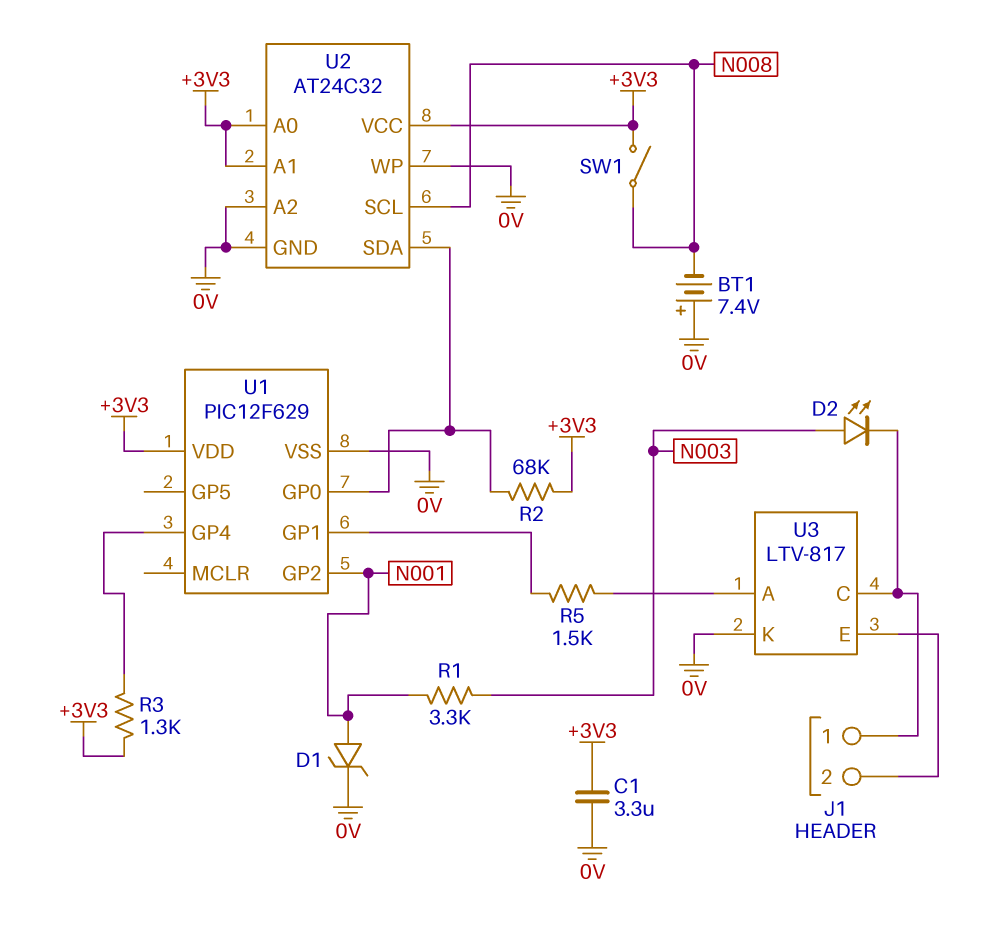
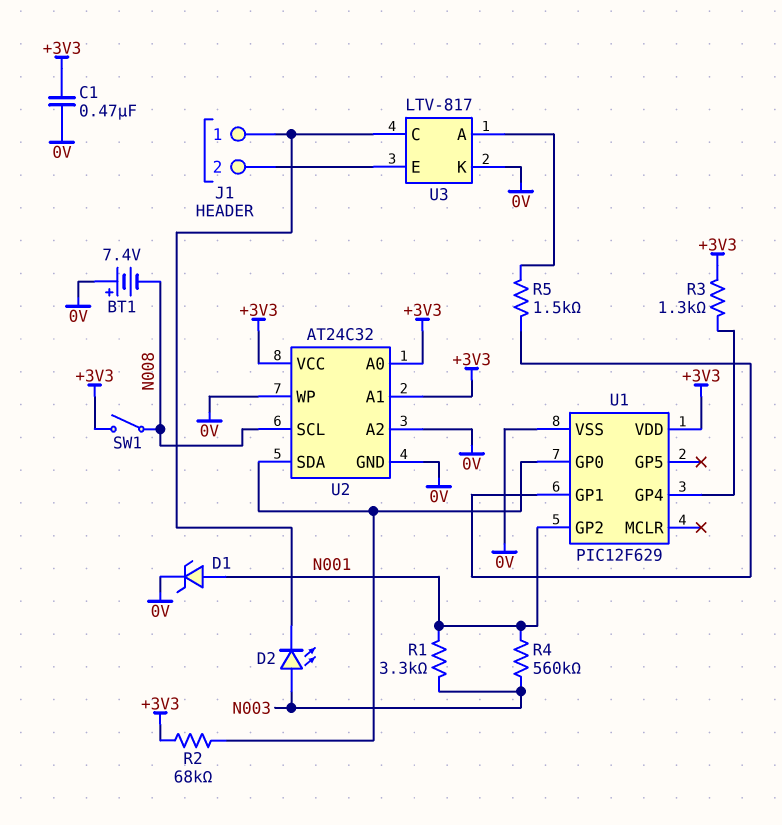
C1: 3.3uF (+3V3, 0V) -> 470nF (+3V3, 0V)
R4: none -> 560k (N001, N003)

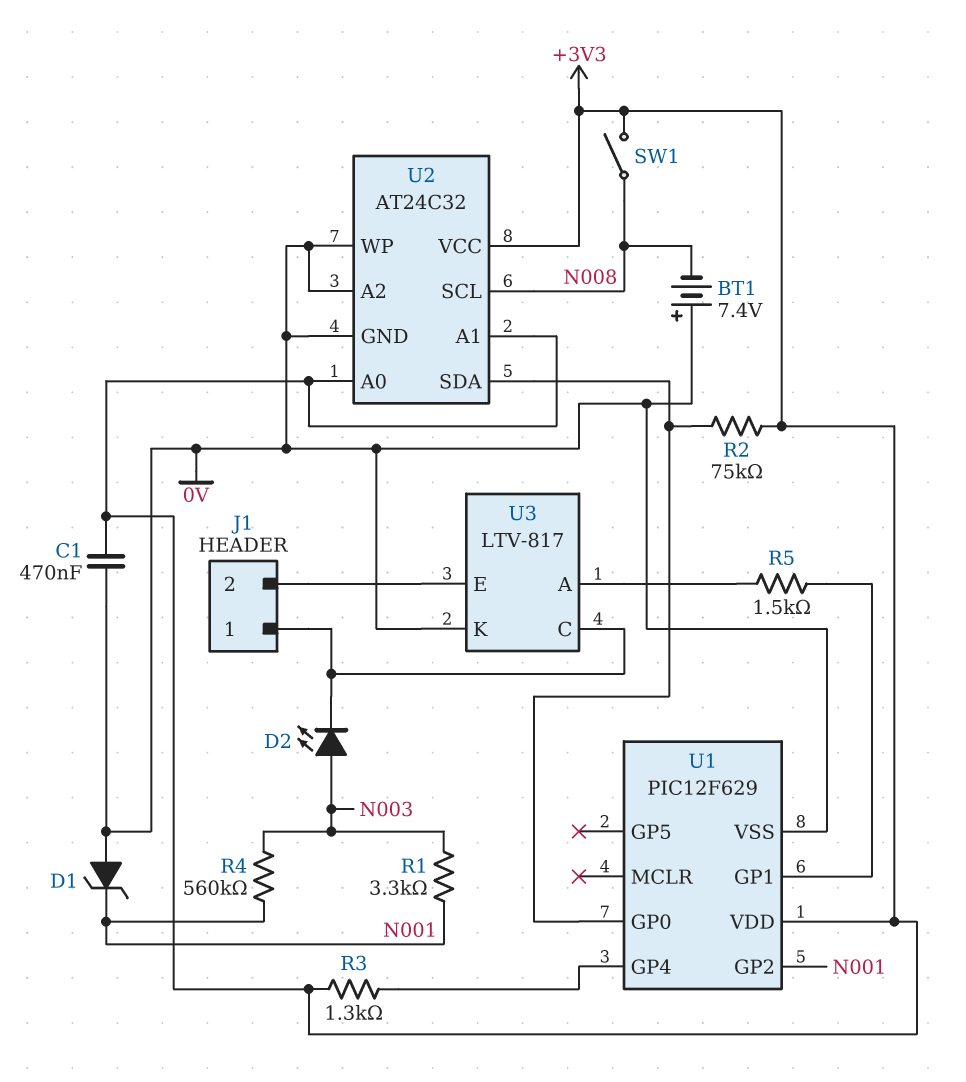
D1: zener (A N001, K 0V) -> zener (A 0V, K N001)
R2: 68k (+3V3, U1/GP0) -> 75k (+3V3, U1/GP0)

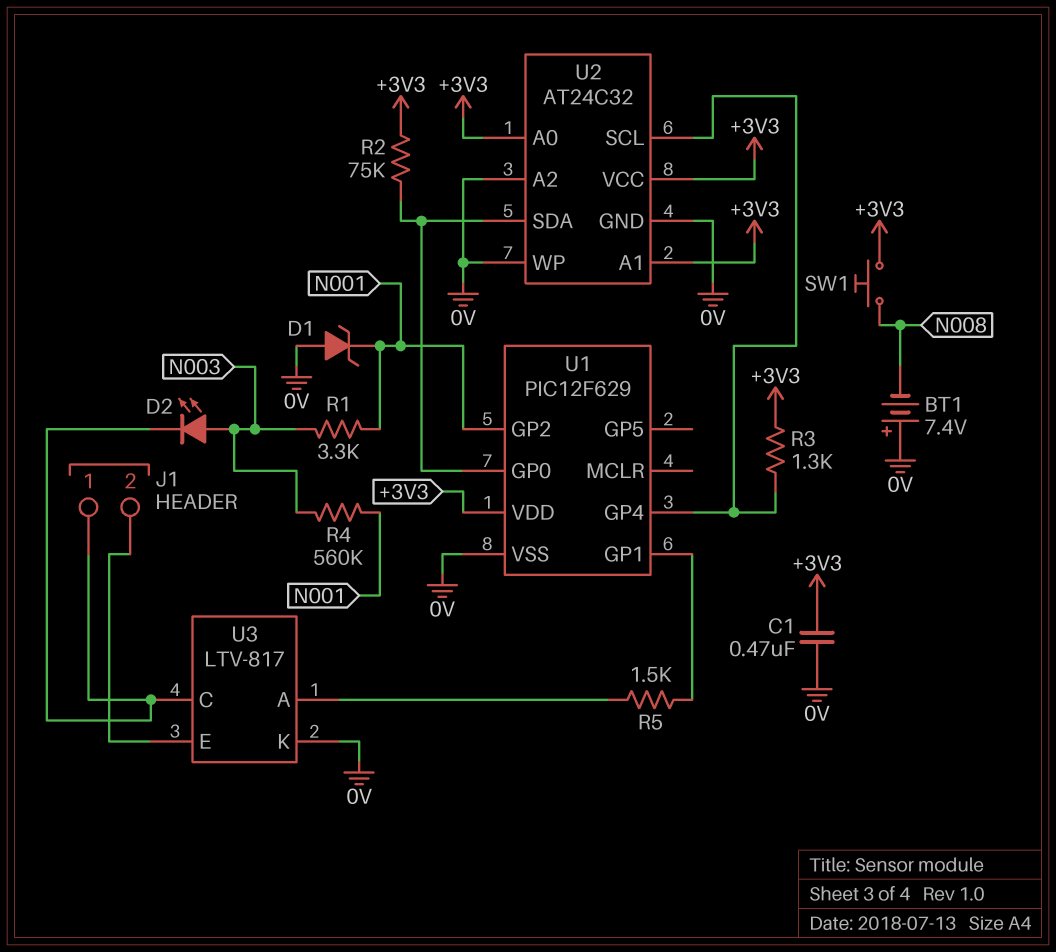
SW1: switch (+3V3, N008) -> button (+3V3, N008)
U2 pin SCL: N008 -> U1/GP4

